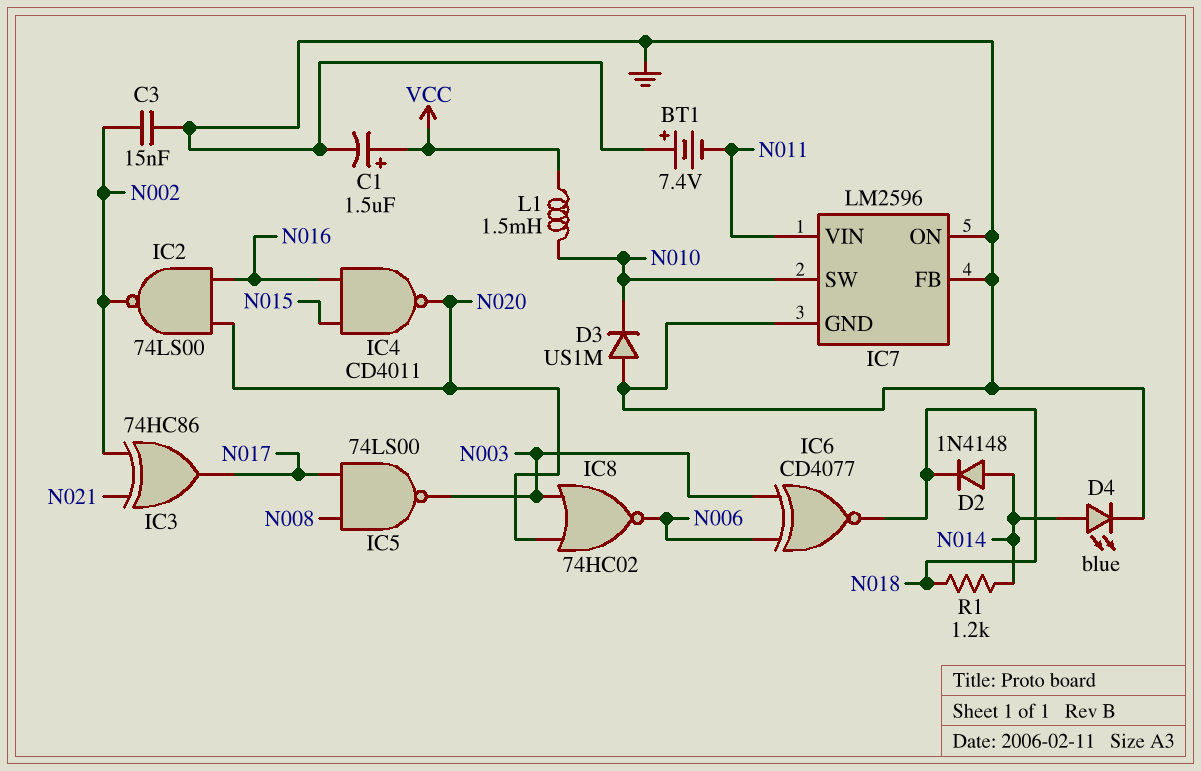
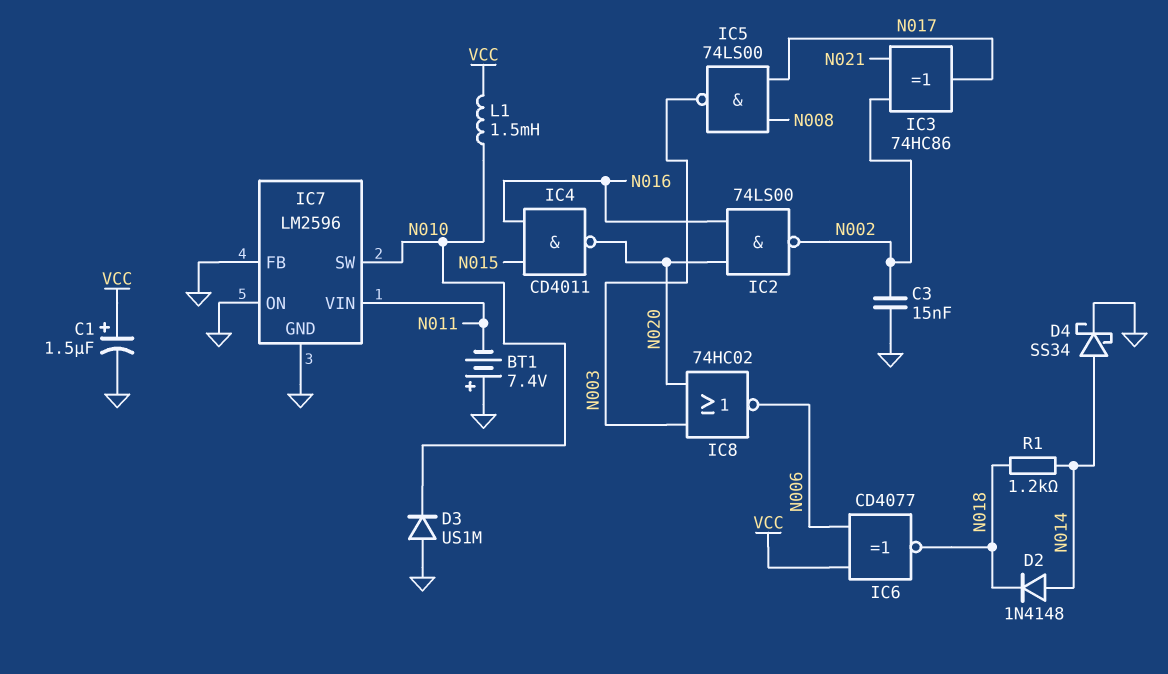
D4: LED blue (A N014, K GND) -> schottky SS34 (A N014, K GND)
IC6: XNOR CD4077 (in N003, in N006, out N018) -> XNOR CD4077 (in N006, in VCC, out N018)

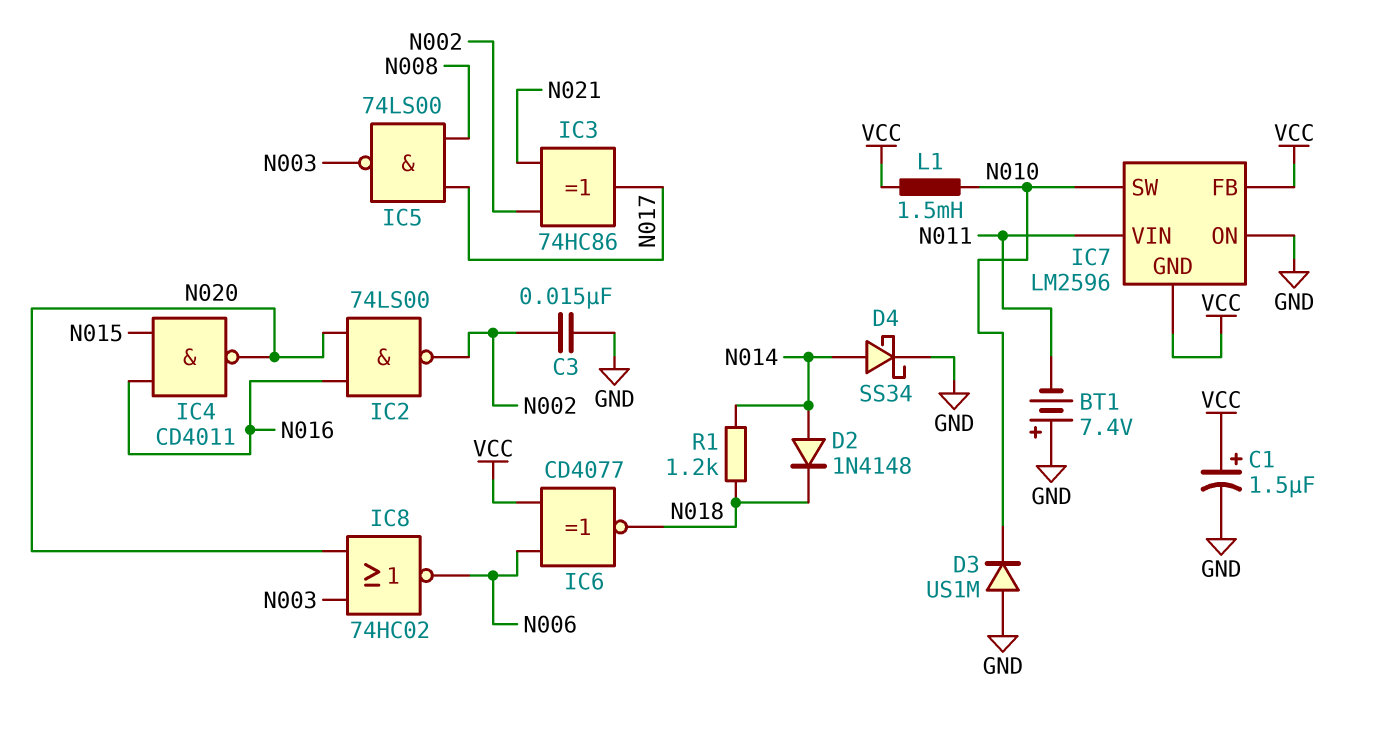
IC7 pin FB: GND -> VCC
IC7 pin GND: GND -> VCC

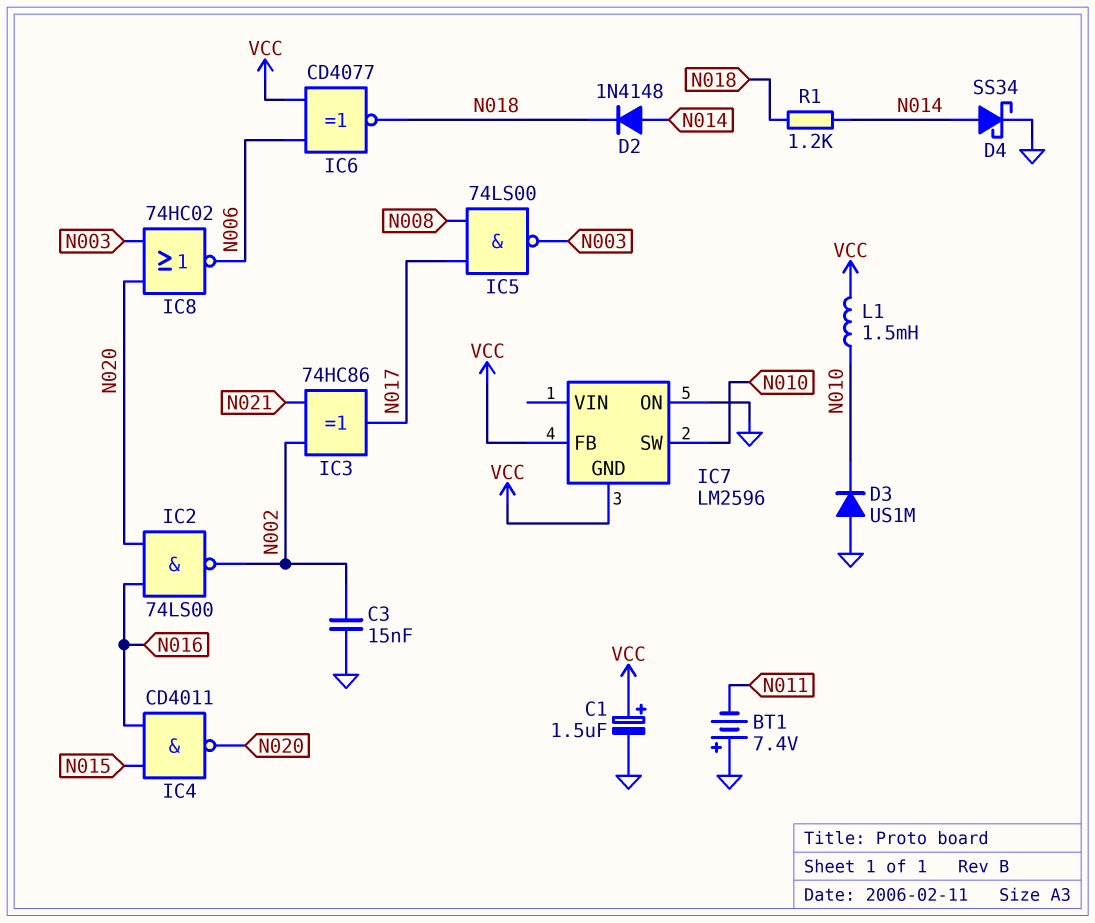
IC7 pin VIN: N011 -> none

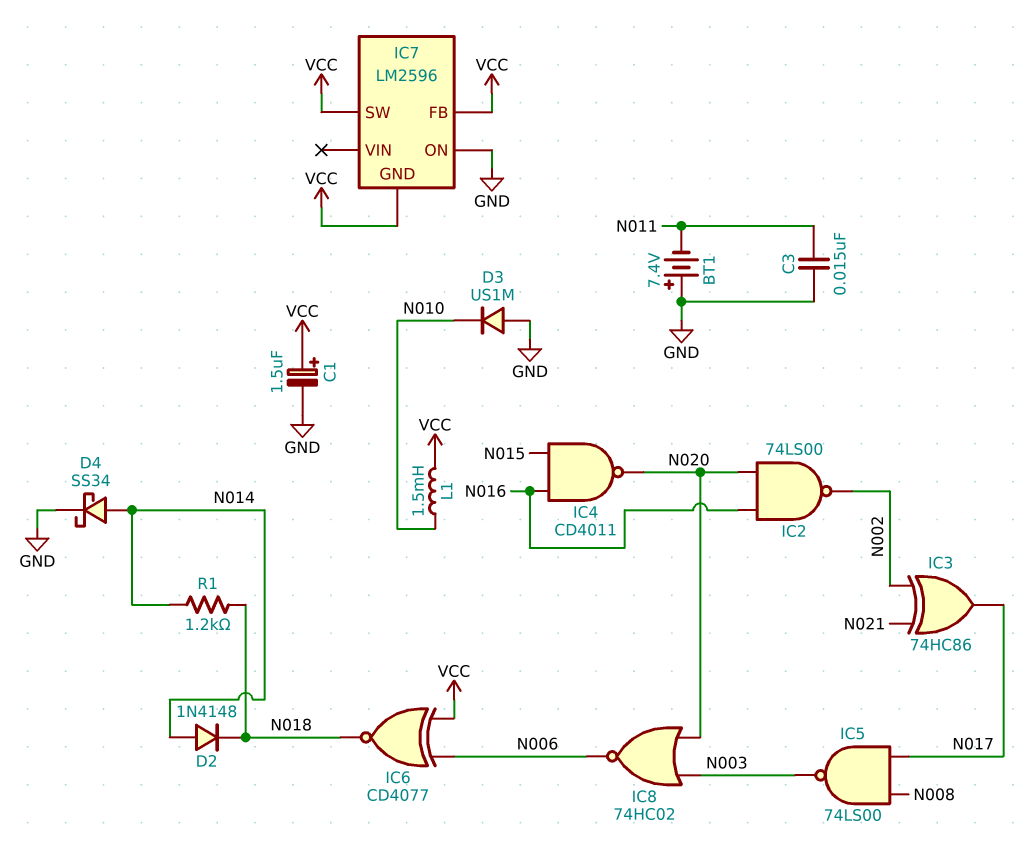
C3: 15nF (GND, N002) -> 15nF (GND, N011)
IC7 pin SW: N010 -> VCC

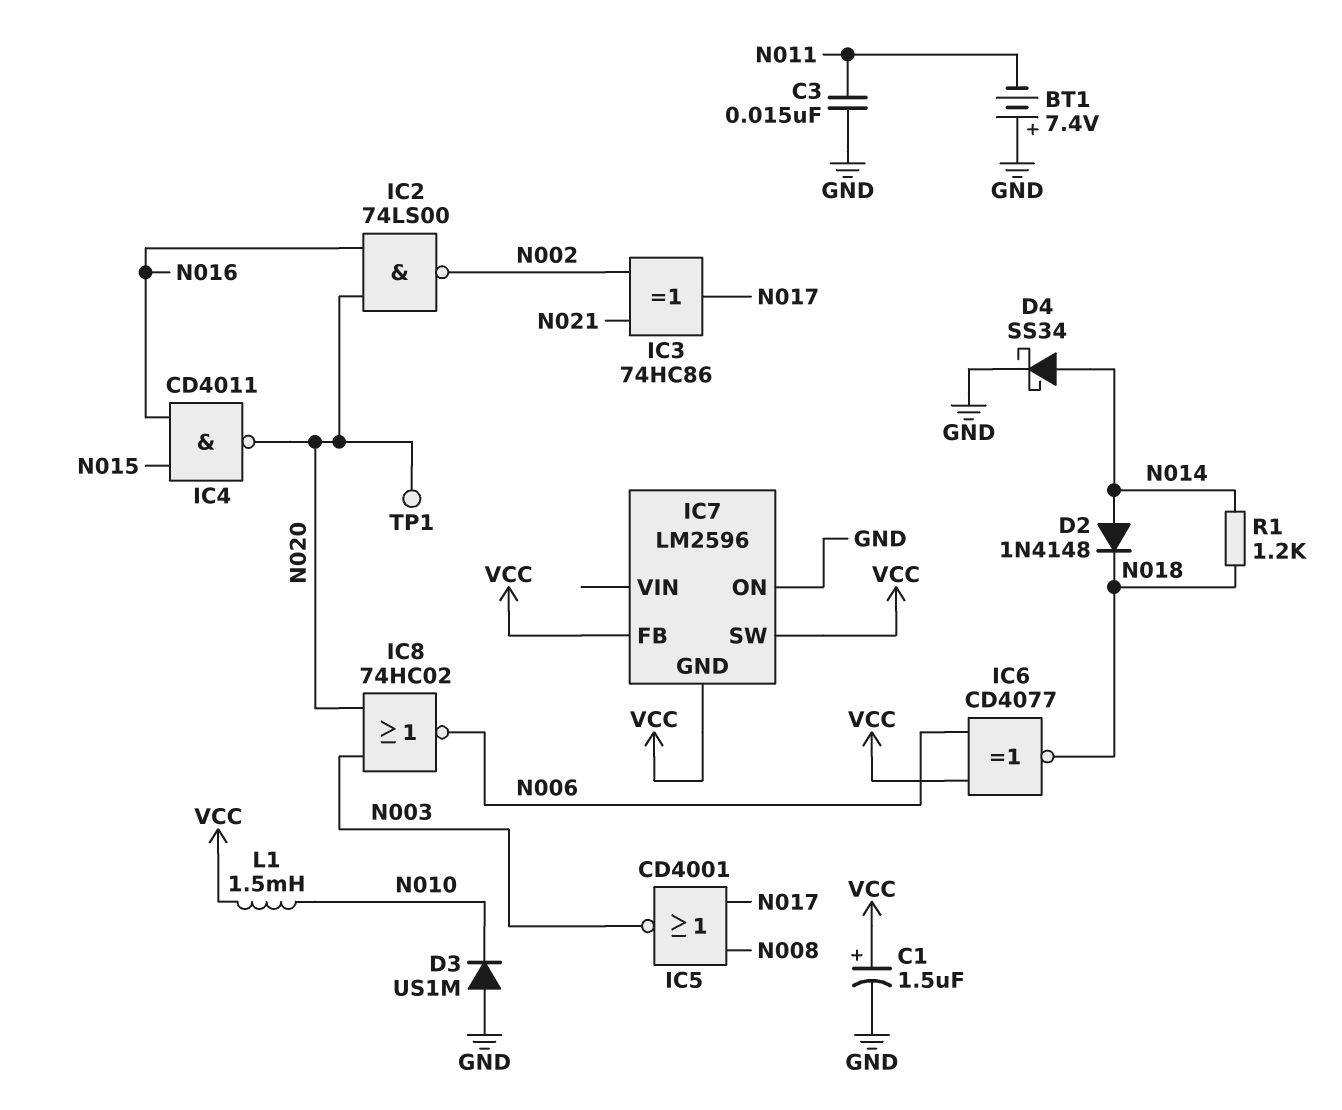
IC5: NAND 74LS00 (in N008, in N017, out N003) -> NOR CD4001 (in N008, in N017, out N003)
TP1: none -> test point (N020)

